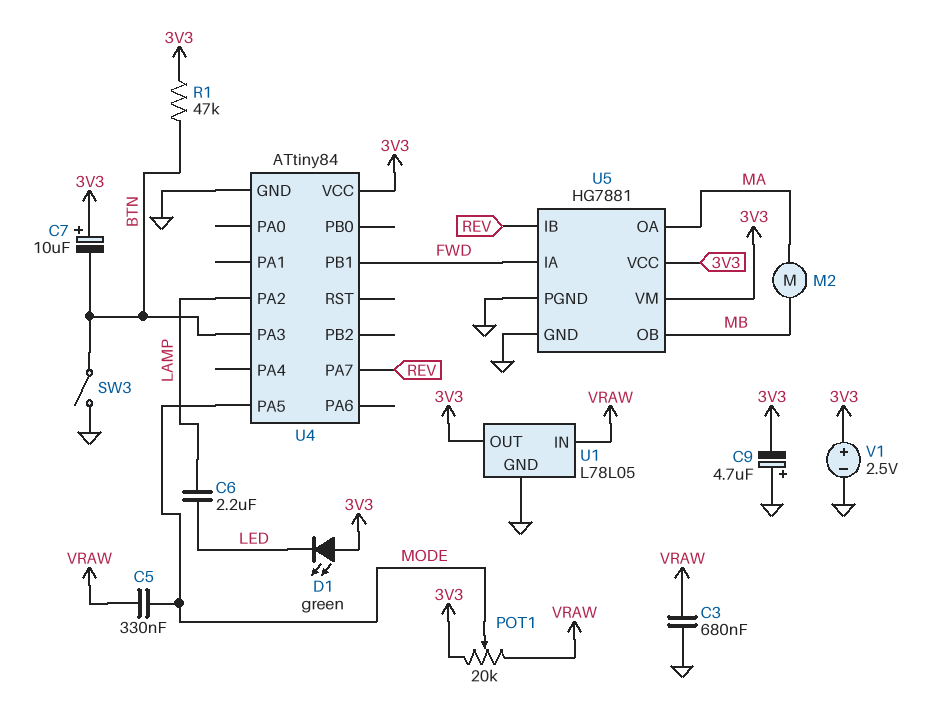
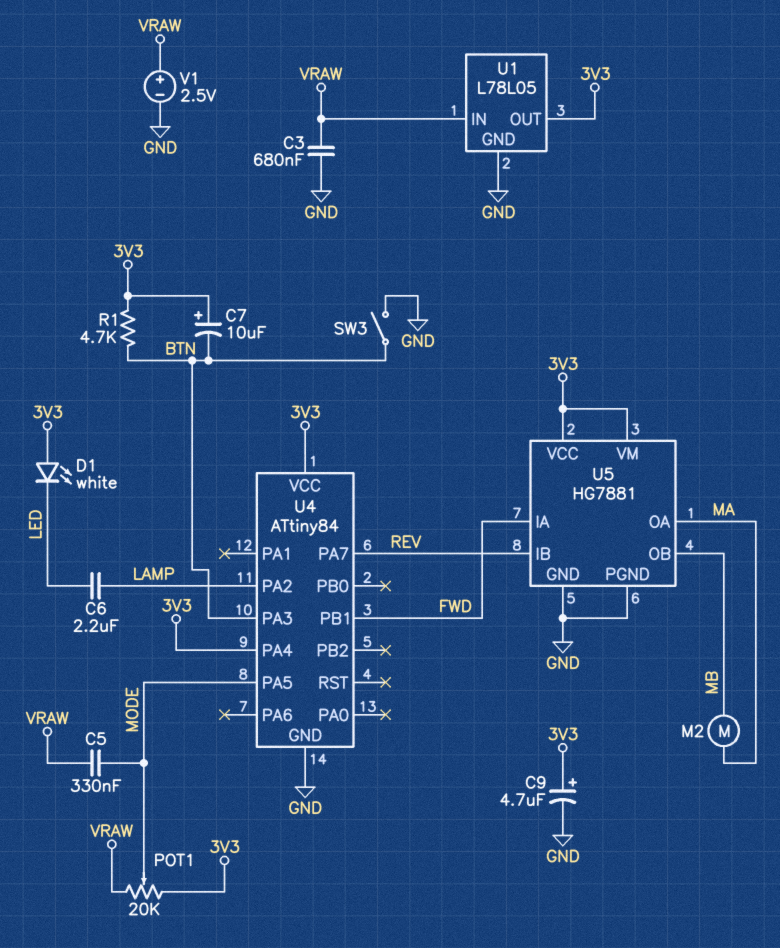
C9: 4.7uF (plus GND, minus 3V3) -> 4.7uF (plus 3V3, minus GND)
D1: LED green (A 3V3, K LED) -> LED white (A 3V3, K LED)
R1: 47k (3V3, BTN) -> 4.7k (3V3, BTN)
U4 pin PA4: none -> 3V3
V1: 2.5V (plus 3V3, minus GND) -> 2.5V (plus VRAW, minus GND)

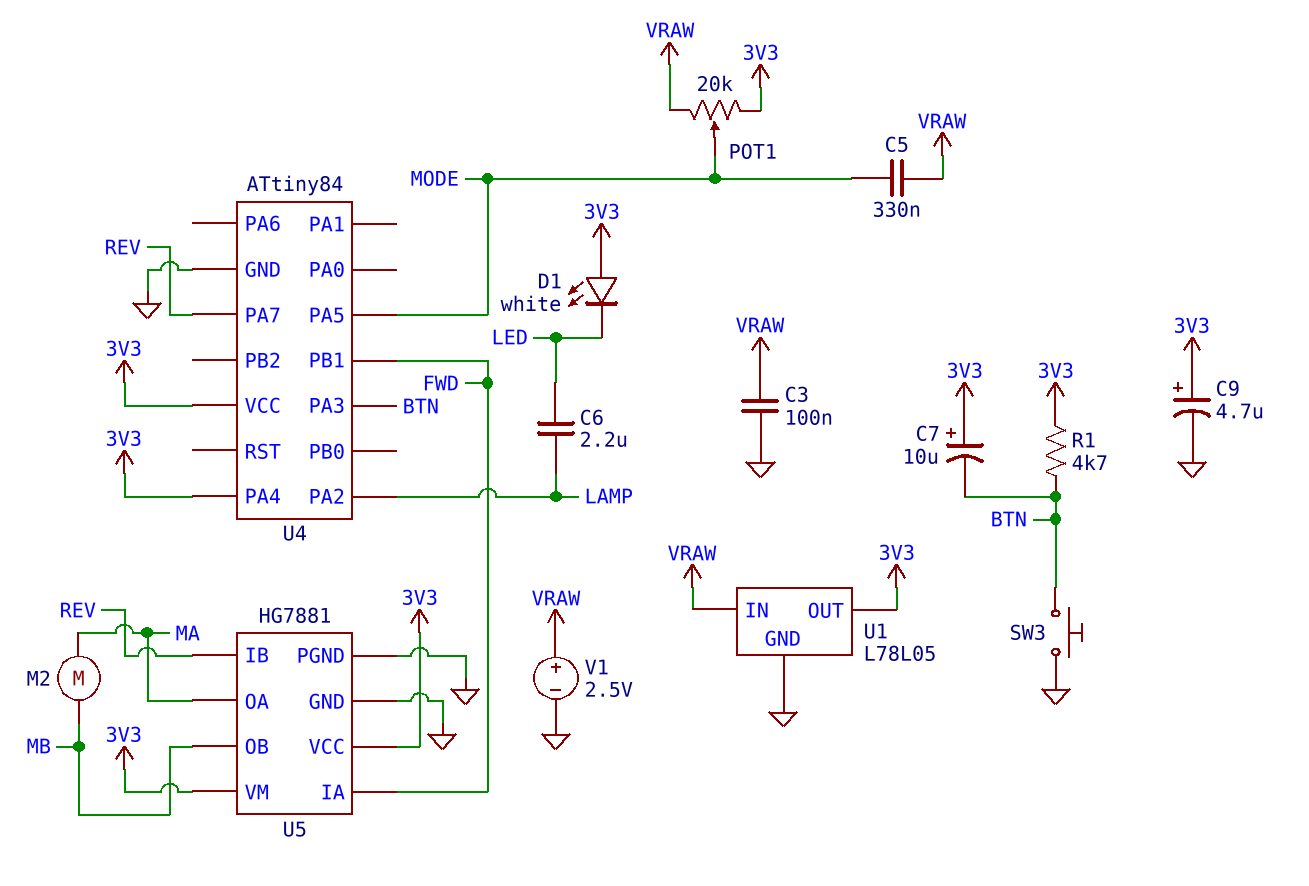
C3: 680nF (GND, VRAW) -> 100nF (GND, VRAW)
SW3: switch (BTN, GND) -> button (BTN, GND)

